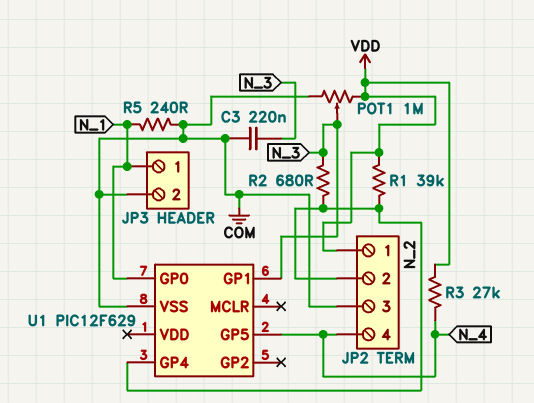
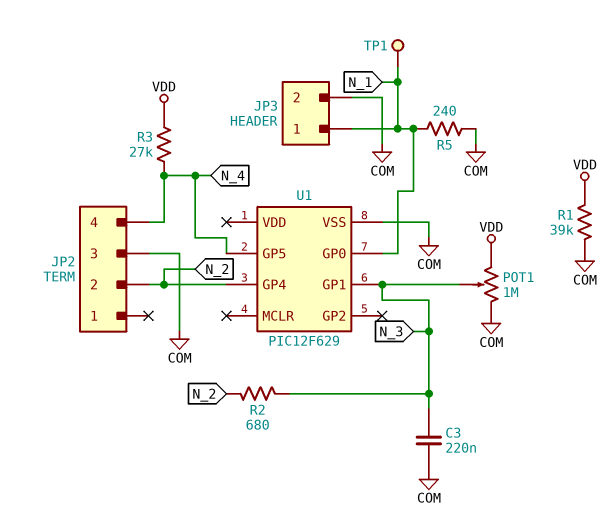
JP2 pin 1: VDD -> none
R1: 39k (N_2, VDD) -> 39k (COM, VDD)
TP1: none -> test point (N_1)

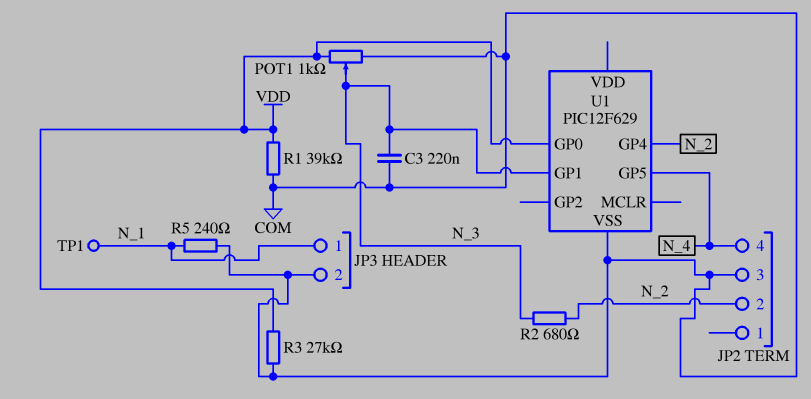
POT1: 1M (COM, VDD, wiper N_3) -> 1k (COM, VDD, wiper N_3)
R3: 27k (N_4, VDD) -> 27k (COM, VDD)
U1 pin GP0: N_1 -> VDD

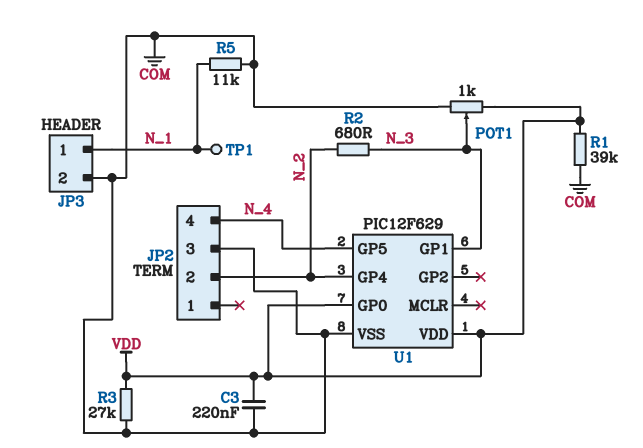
C3: 220nF (COM, N_3) -> 220nF (COM, VDD)
R5: 240 (COM, N_1) -> 11k (COM, N_1)
U1 pin VDD: none -> VDD

